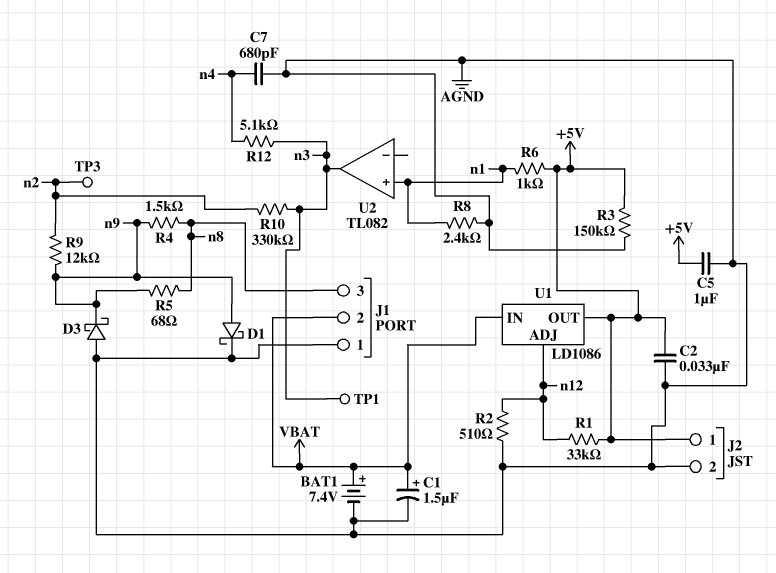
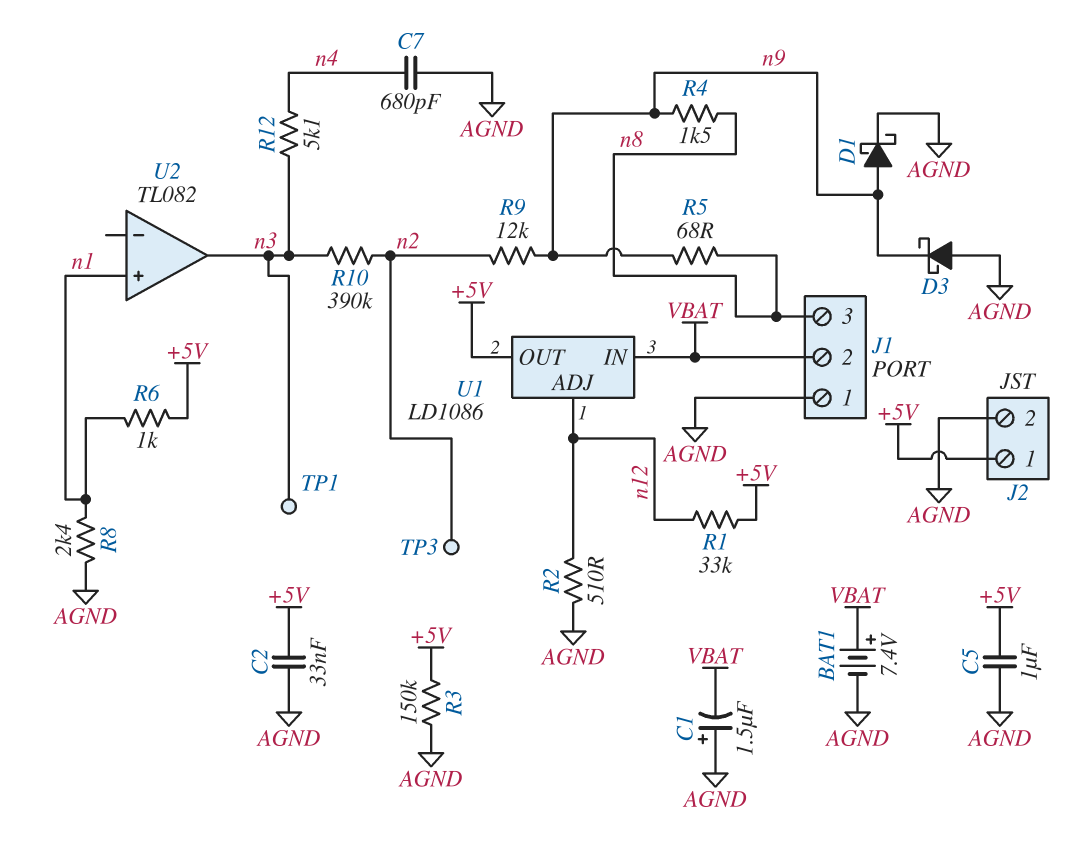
C1: 1.5uF (plus VBAT, minus AGND) -> 1.5uF (plus AGND, minus VBAT)
R10: 330k (n2, n3) -> 390k (n2, n3)

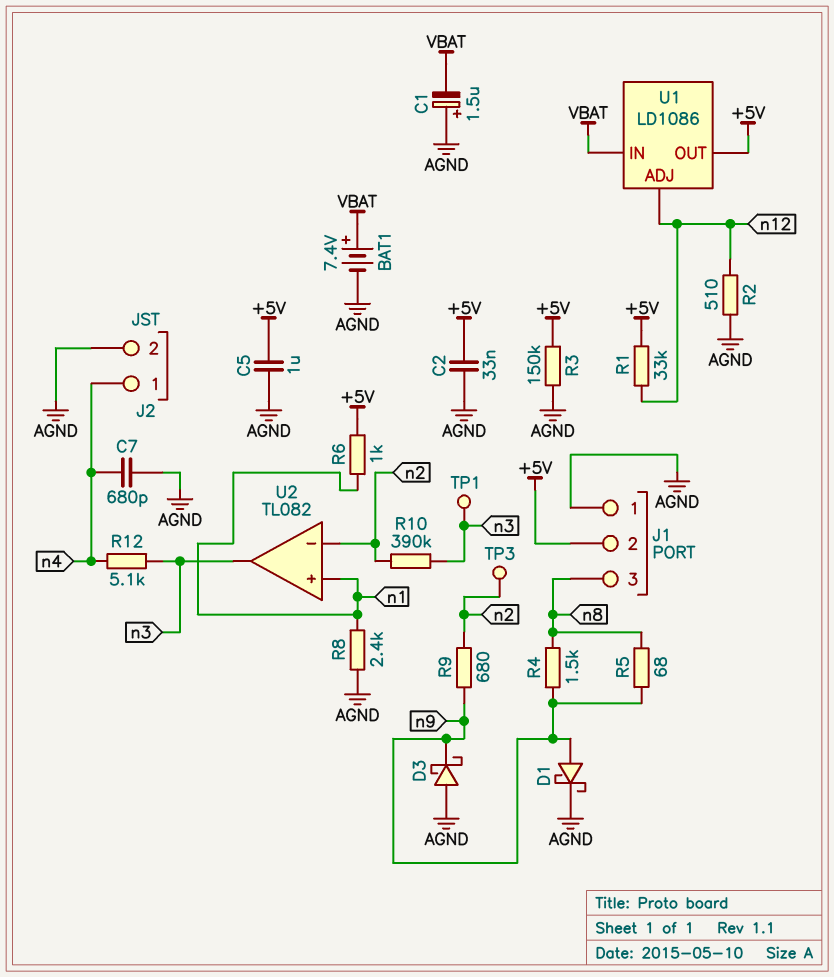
J1 pin 2: VBAT -> +5V
J2 pin 1: +5V -> n4
R9: 12k (n2, n9) -> 680 (n2, n9)
U2 pin in-: none -> n2

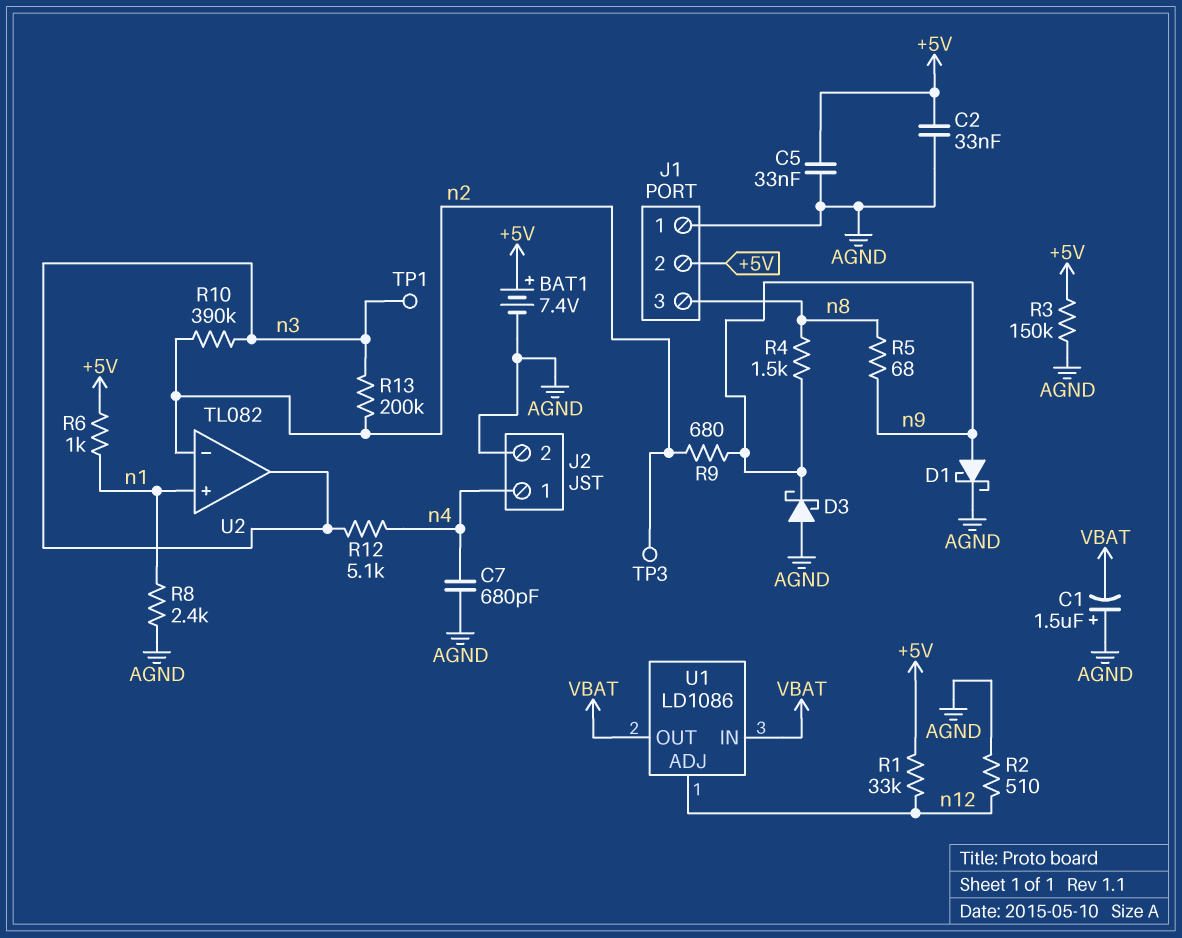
BAT1: 7.4V (plus VBAT, minus AGND) -> 7.4V (plus +5V, minus AGND)
C5: 1uF (+5V, AGND) -> 33nF (+5V, AGND)
R13: none -> 200k (n2, n3)
U1 pin OUT: +5V -> VBAT

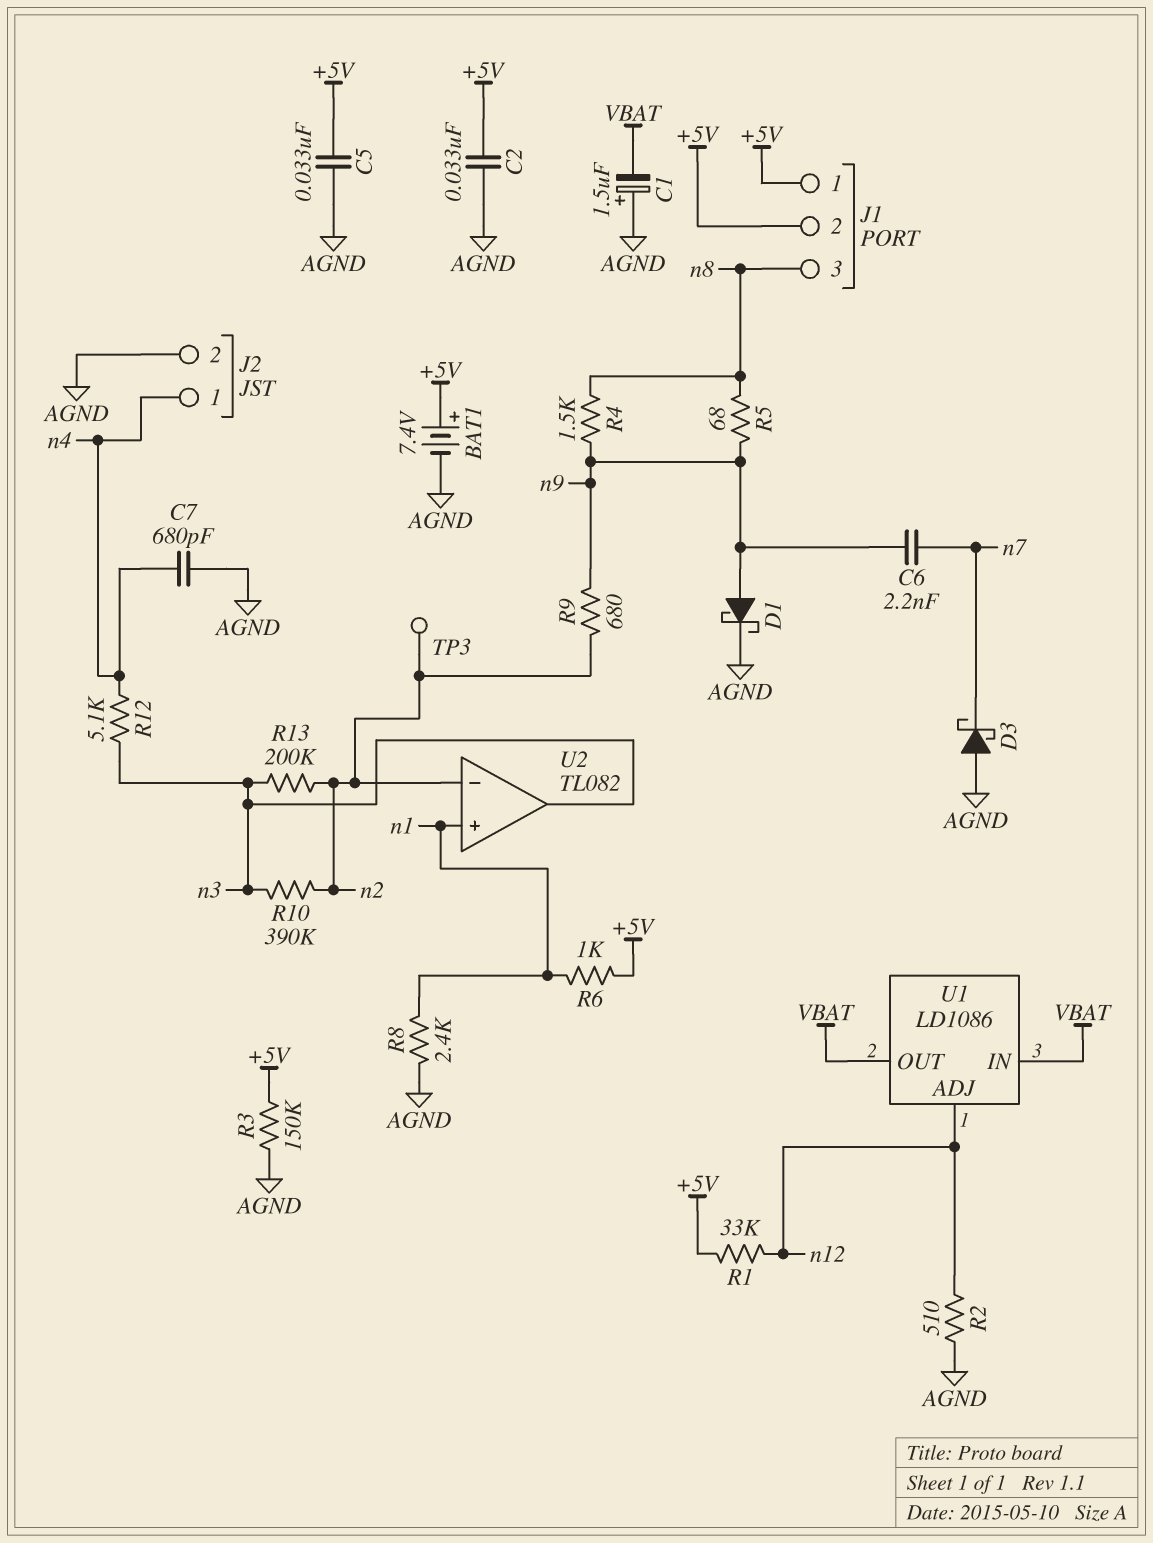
C6: none -> 2.2nF (n7, n9)
D3: schottky (A AGND, K n9) -> schottky (A AGND, K n7)
J1 pin 1: AGND -> +5V
TP1: test point (n3) -> none

